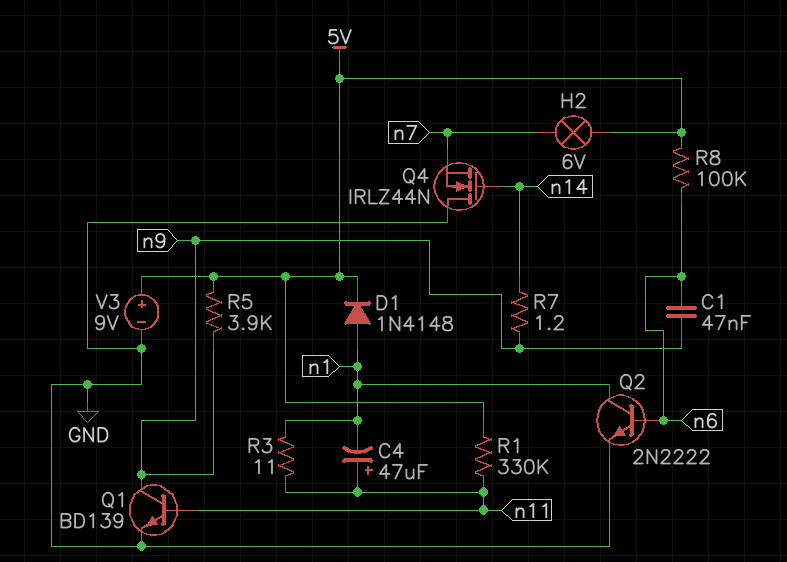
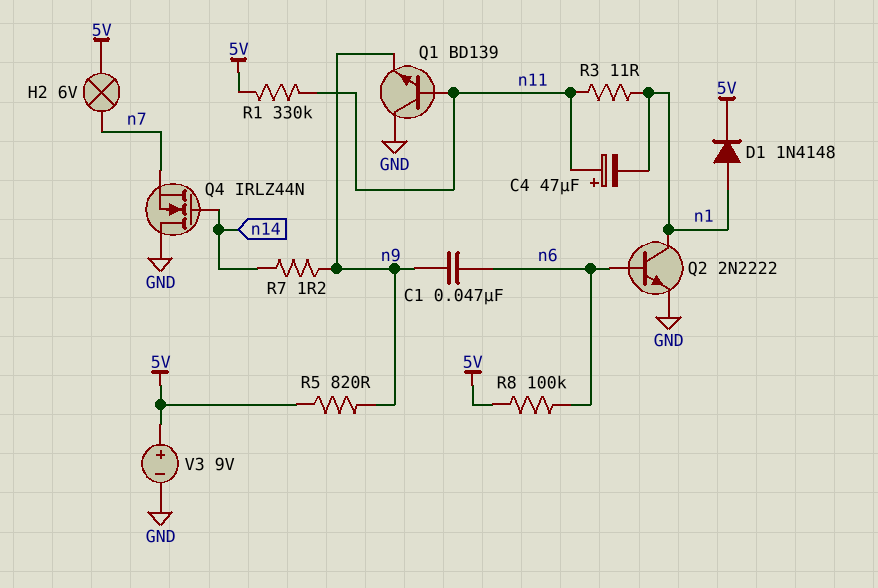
Q1: NPN BD139 (B n11, C n9, E GND) -> NPN BD139 (B n11, C GND, E n9)
R5: 3.9k (5V, n9) -> 820 (5V, n9)

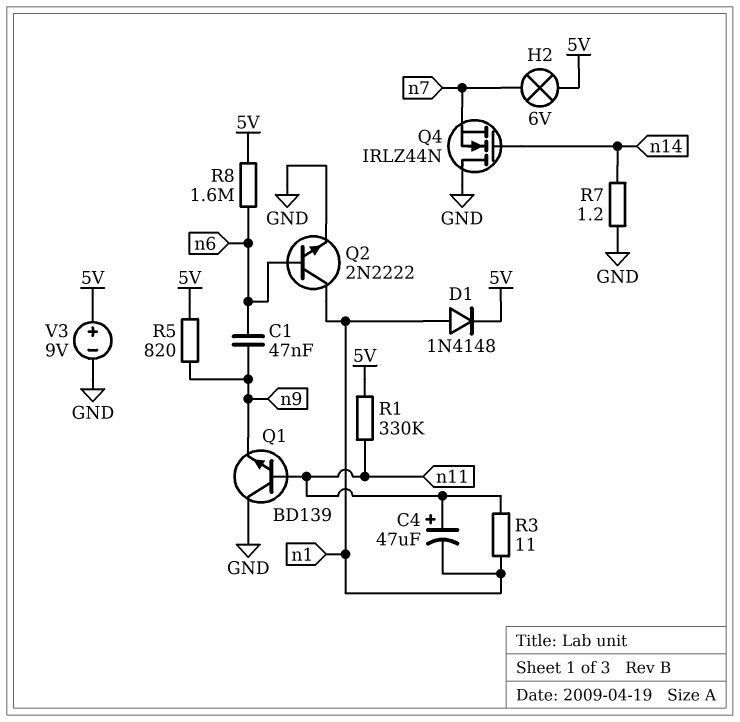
R7: 1.2 (n9, n14) -> 1.2 (GND, n14)
R8: 100k (5V, n6) -> 1.6M (5V, n6)

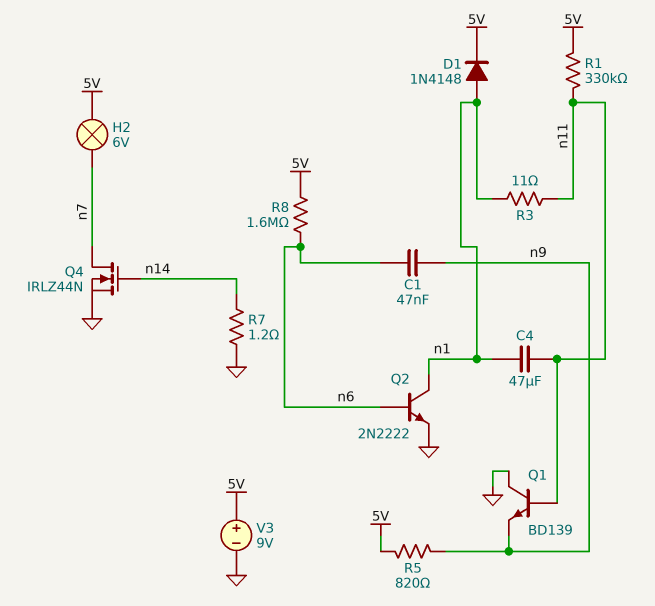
C4: 47uF (plus n11, minus n1) -> 47uF (n1, n11)
Q4: NMOS IRLZ44N (G n14, D GND, S n7) -> NMOS IRLZ44N (G n14, D n7, S GND)

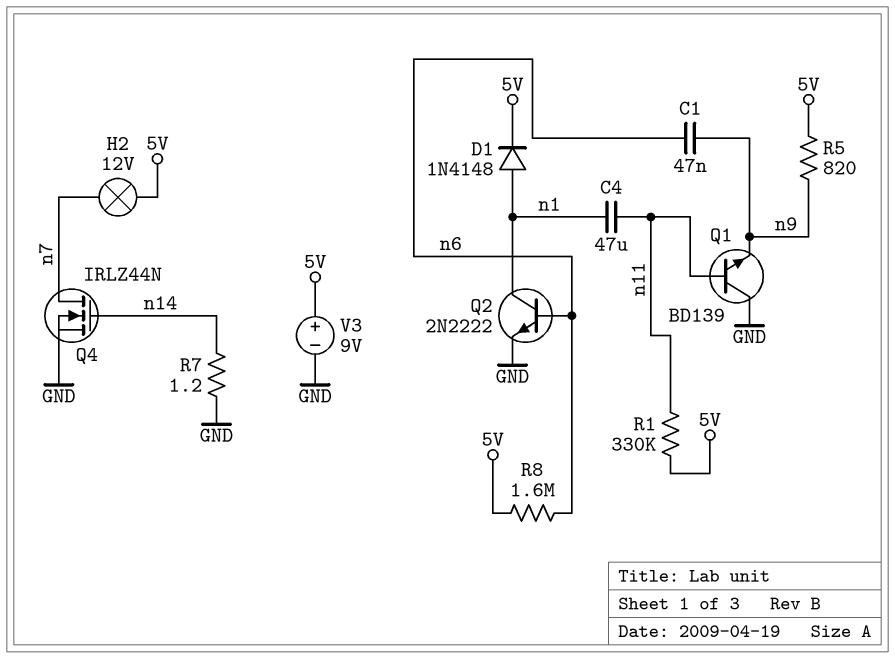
H2: lamp 6V (5V, n7) -> lamp 12V (5V, n7)
R3: 11 (n1, n11) -> none

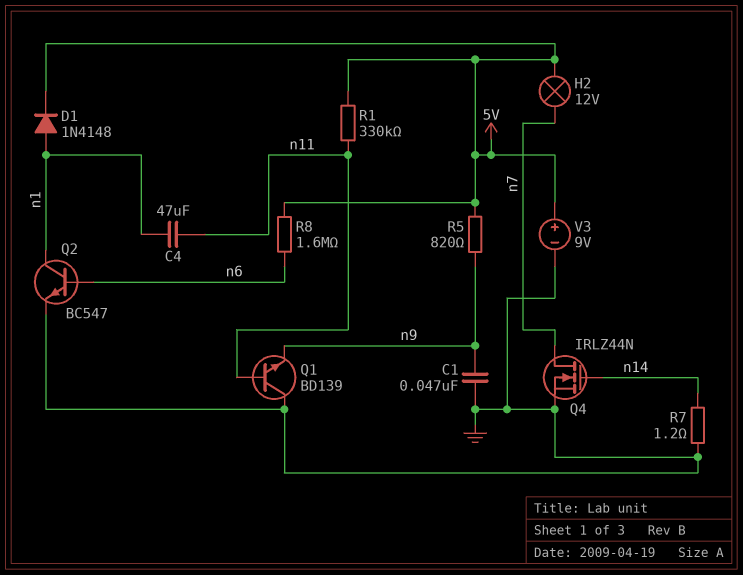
C1: 47nF (n6, n9) -> 47nF (GND, n9)
Q2: NPN 2N2222 (B n6, C n1, E GND) -> NPN BC547 (B n6, C n1, E GND)

